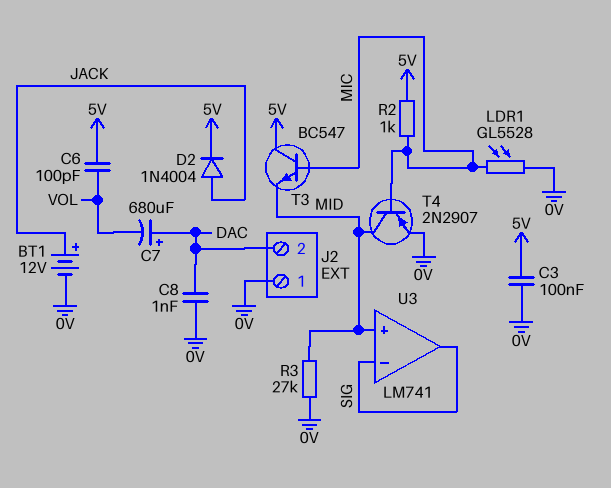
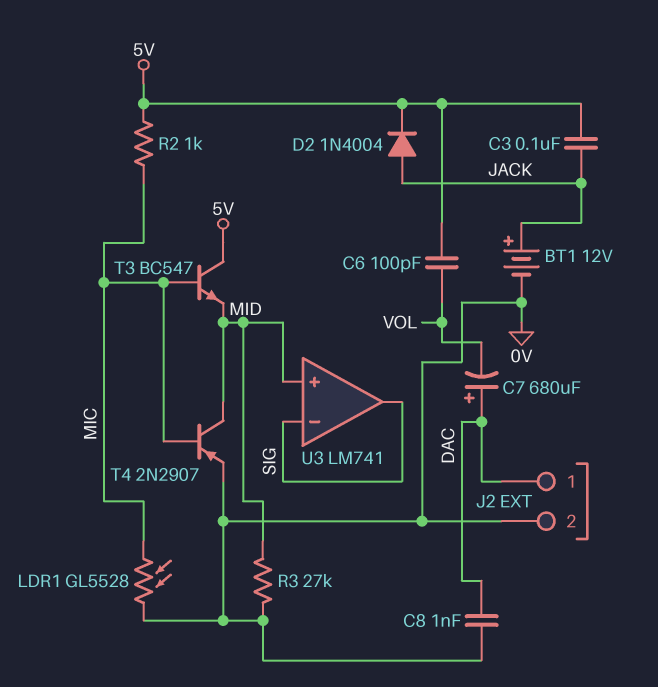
C3: 100nF (0V, 5V) -> 100nF (5V, JACK)
J2 pin 1: 0V -> DAC
J2 pin 2: DAC -> 0V

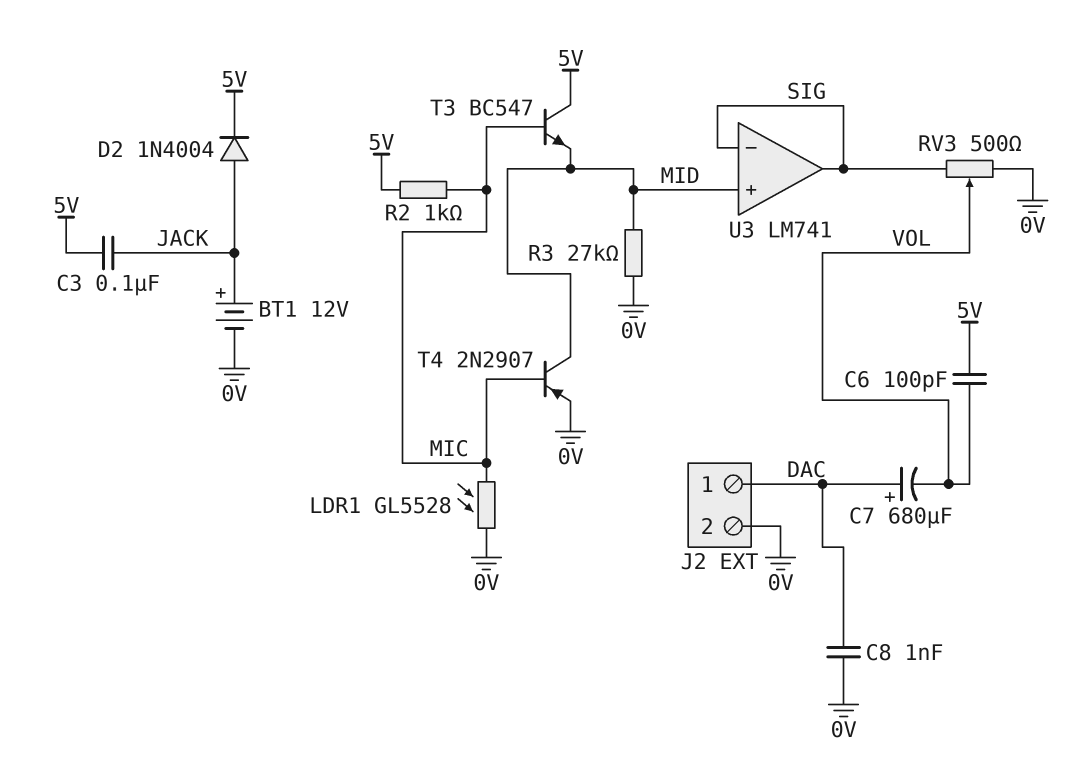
RV3: none -> 500 (0V, SIG, wiper VOL)

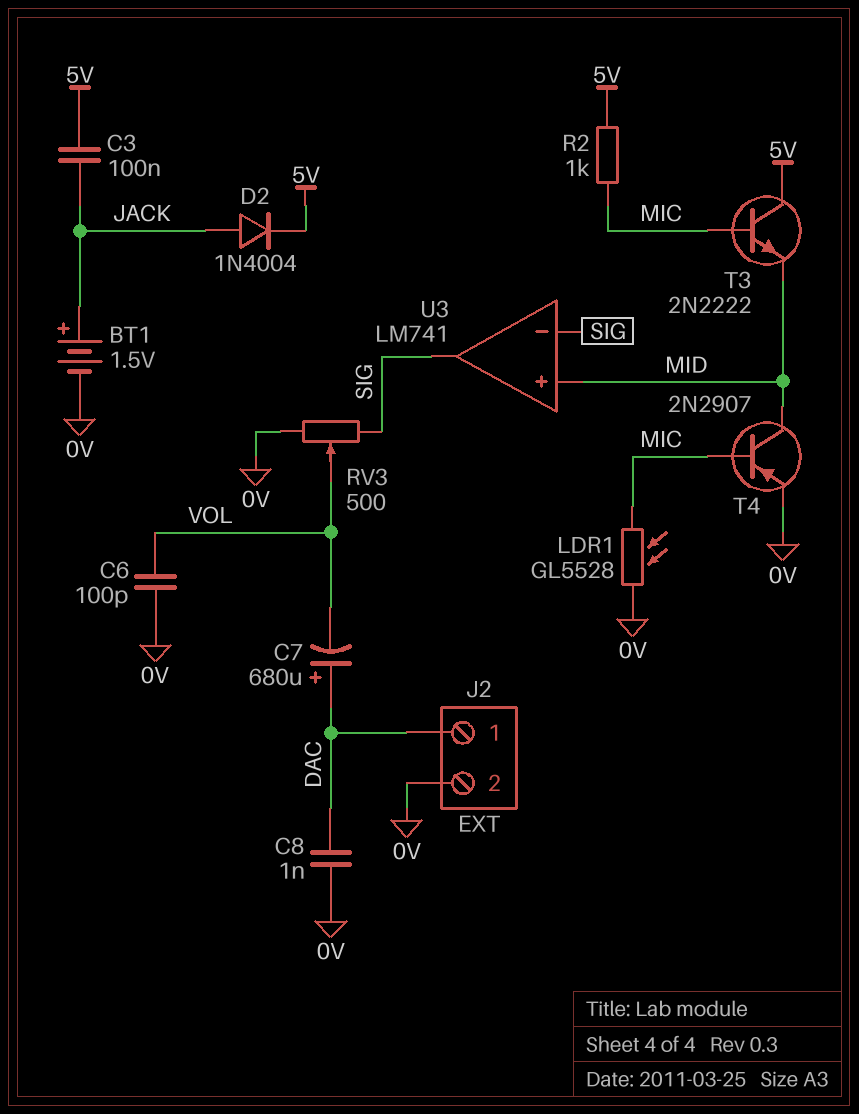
BT1: 12V (plus JACK, minus 0V) -> 1.5V (plus JACK, minus 0V)
C6: 100pF (5V, VOL) -> 100pF (0V, VOL)
R3: 27k (0V, MID) -> none
T3: NPN BC547 (B MIC, C 5V, E MID) -> NPN 2N2222 (B MIC, C 5V, E MID)

